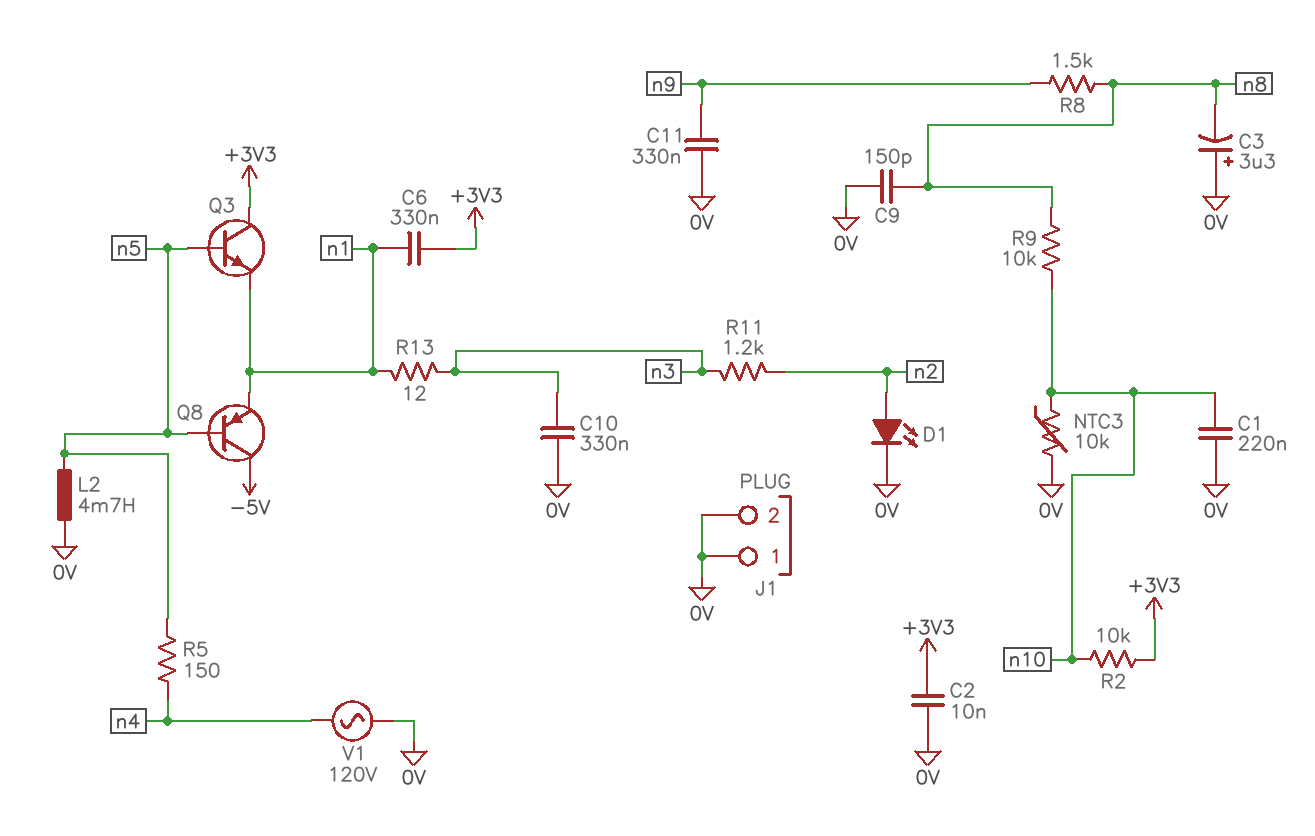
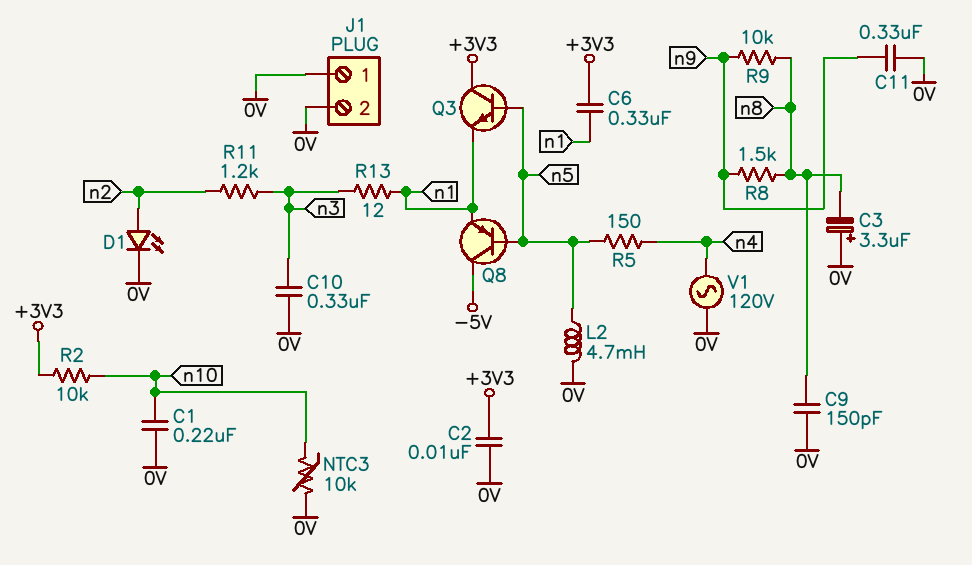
R9: 10k (n8, n10) -> 10k (n8, n9)

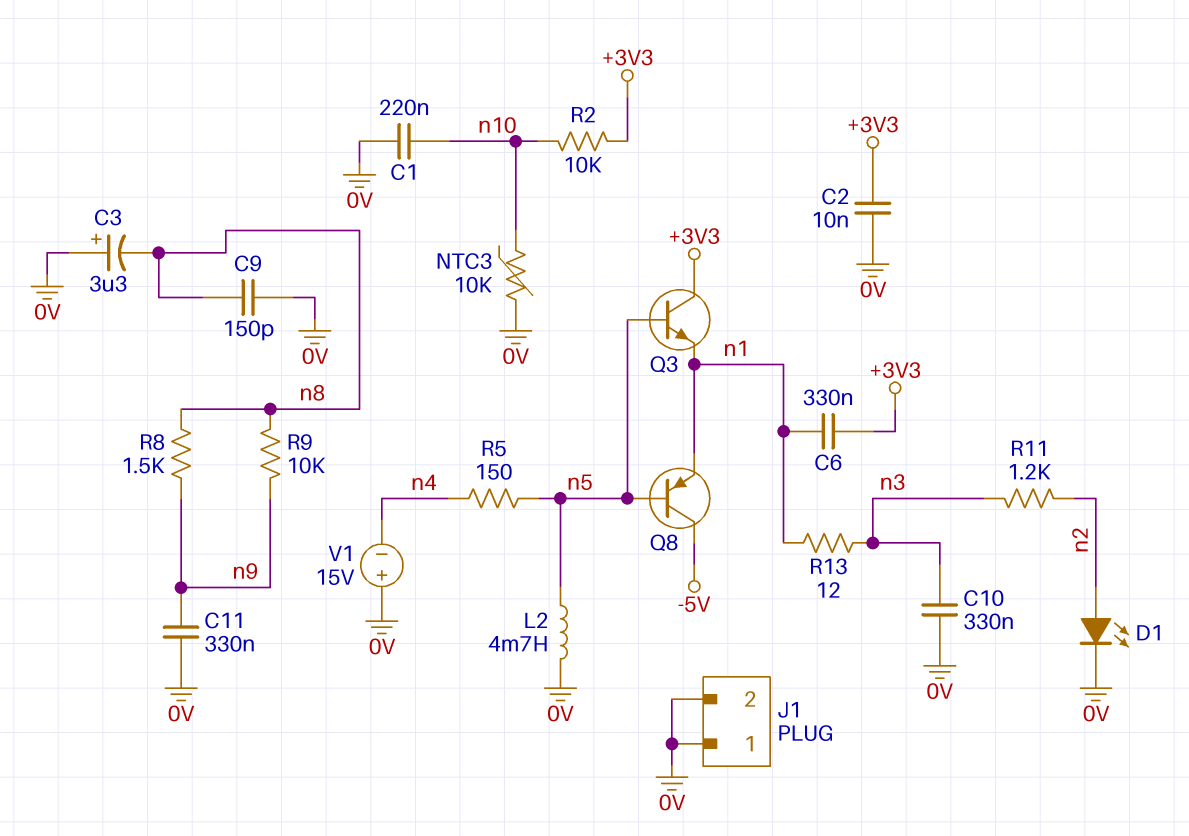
V1: AC 120V (0V, n4) -> 15V (plus 0V, minus n4)

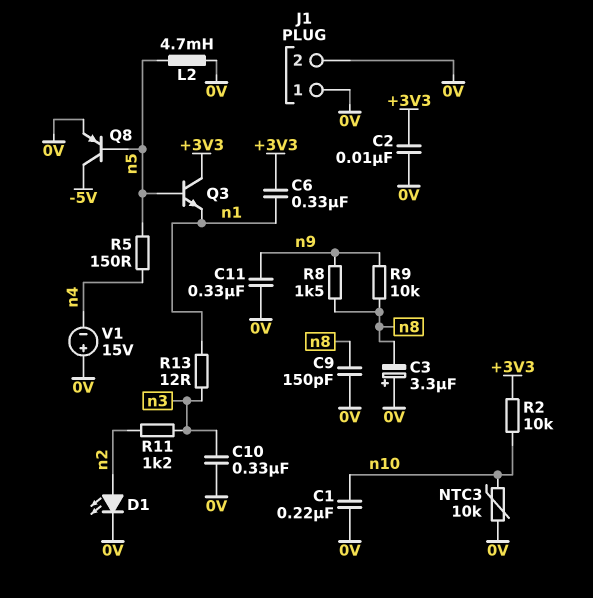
Q8: PNP (B n5, C -5V, E n1) -> PNP (B n5, C -5V, E 0V)

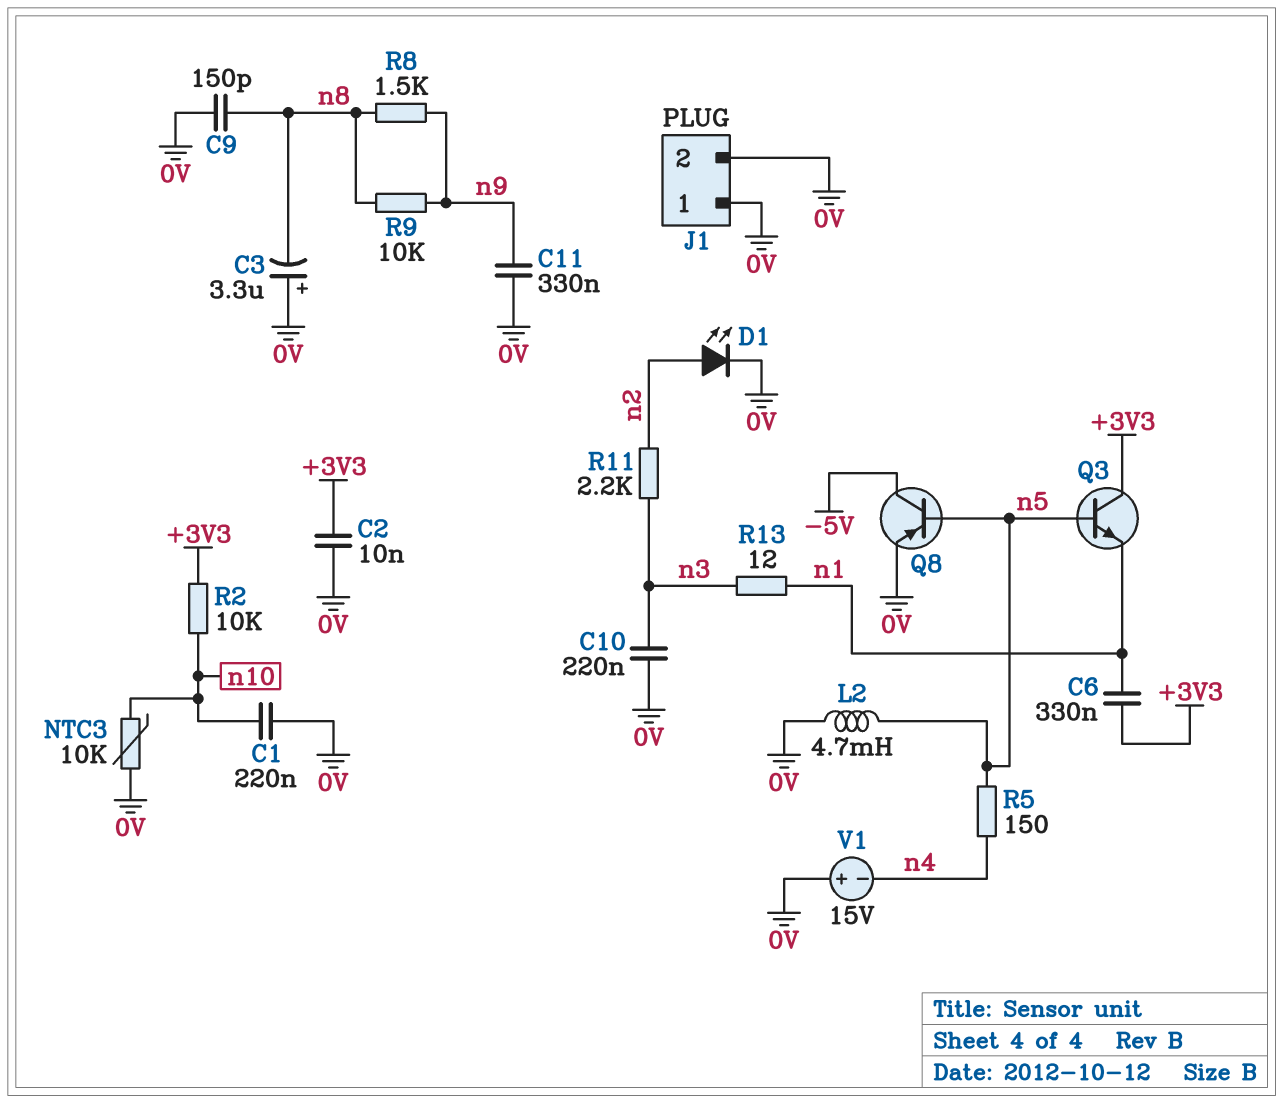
C10: 330nF (0V, n3) -> 220nF (0V, n3)
R11: 1.2k (n2, n3) -> 2.2k (n2, n3)

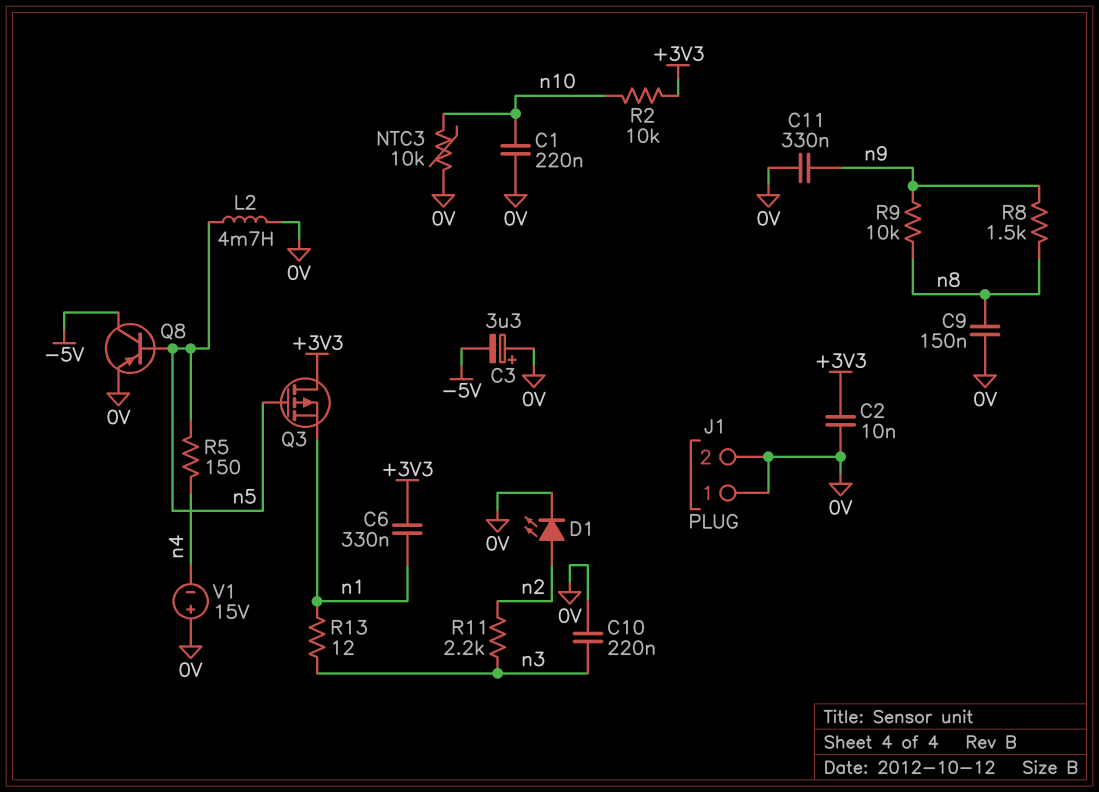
C3: 3.3uF (plus 0V, minus n8) -> 3.3uF (plus 0V, minus -5V)
C9: 150pF (0V, n8) -> 150nF (0V, n8)
Q3: NPN (B n5, C +3V3, E n1) -> PMOS (G n5, D +3V3, S n1)

